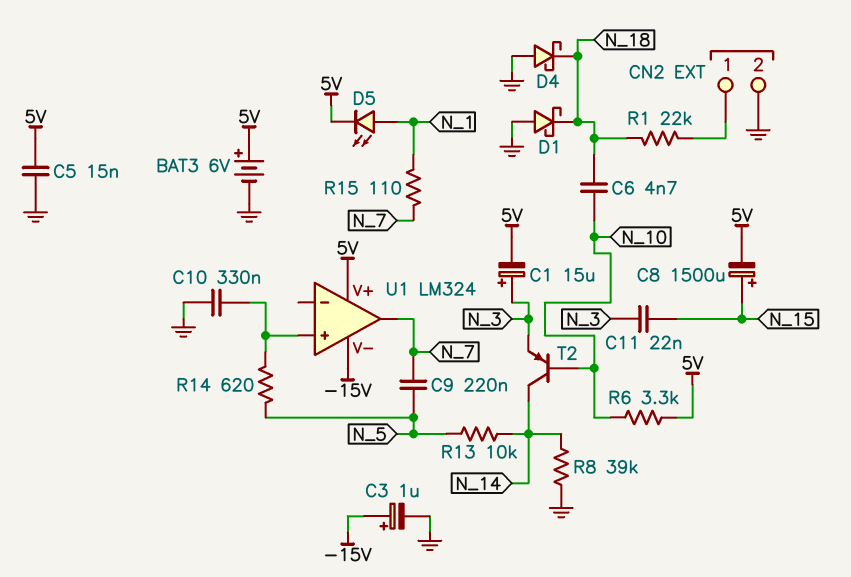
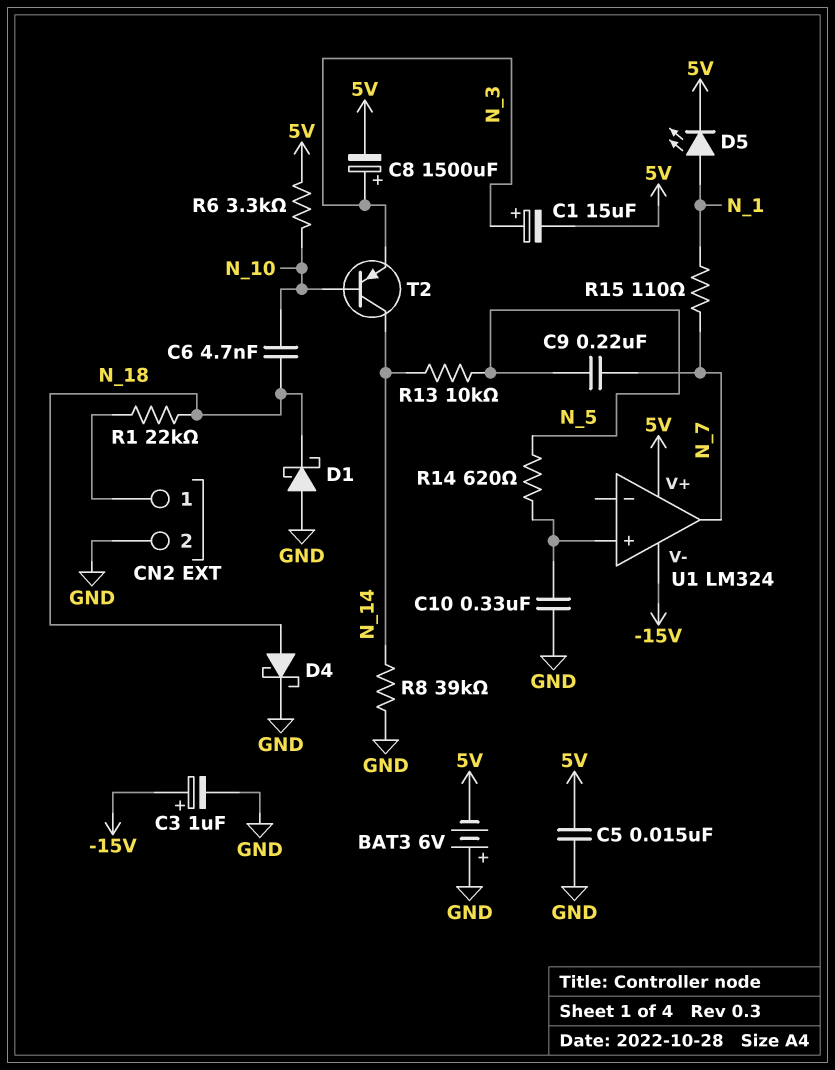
BAT3: 6V (plus 5V, minus GND) -> 6V (plus GND, minus 5V)
C8: 1500uF (plus N_15, minus 5V) -> 1500uF (plus N_3, minus 5V)
C11: 22nF (N_3, N_15) -> none
D4: schottky (A GND, K N_18) -> schottky (A N_18, K GND)

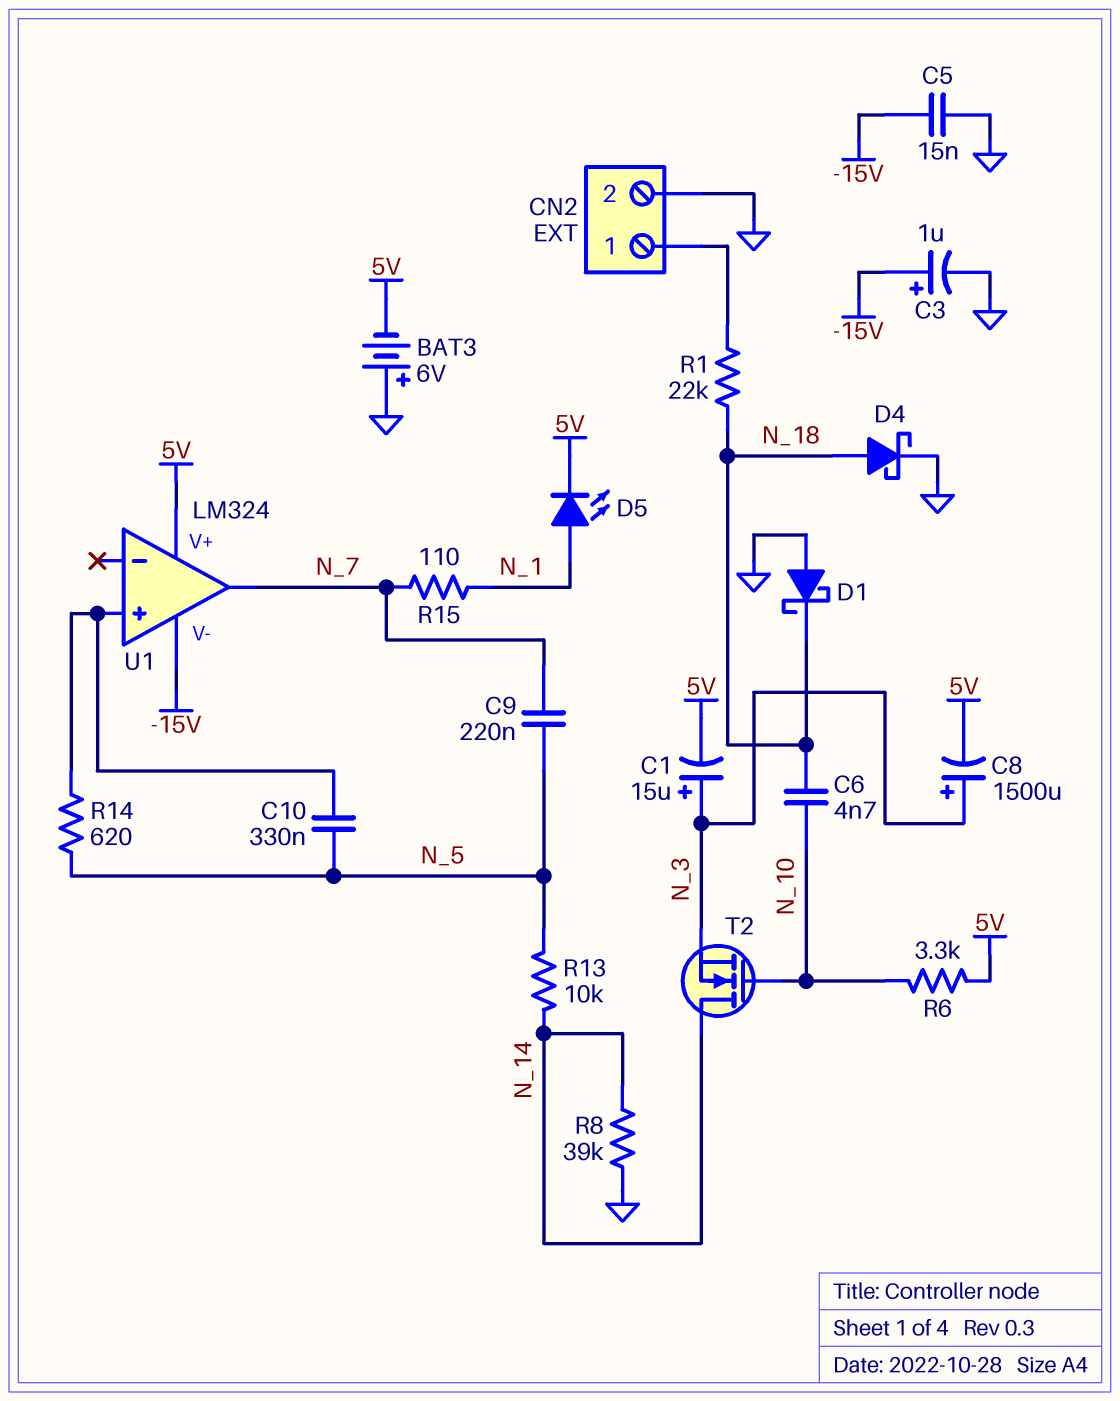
C5: 15nF (5V, GND) -> 15nF (-15V, GND)
C10: 330nF (GND, U1/in+) -> 330nF (N_5, U1/in+)
T2: PNP (B N_10, C N_14, E N_3) -> NMOS (G N_10, D N_14, S N_3)

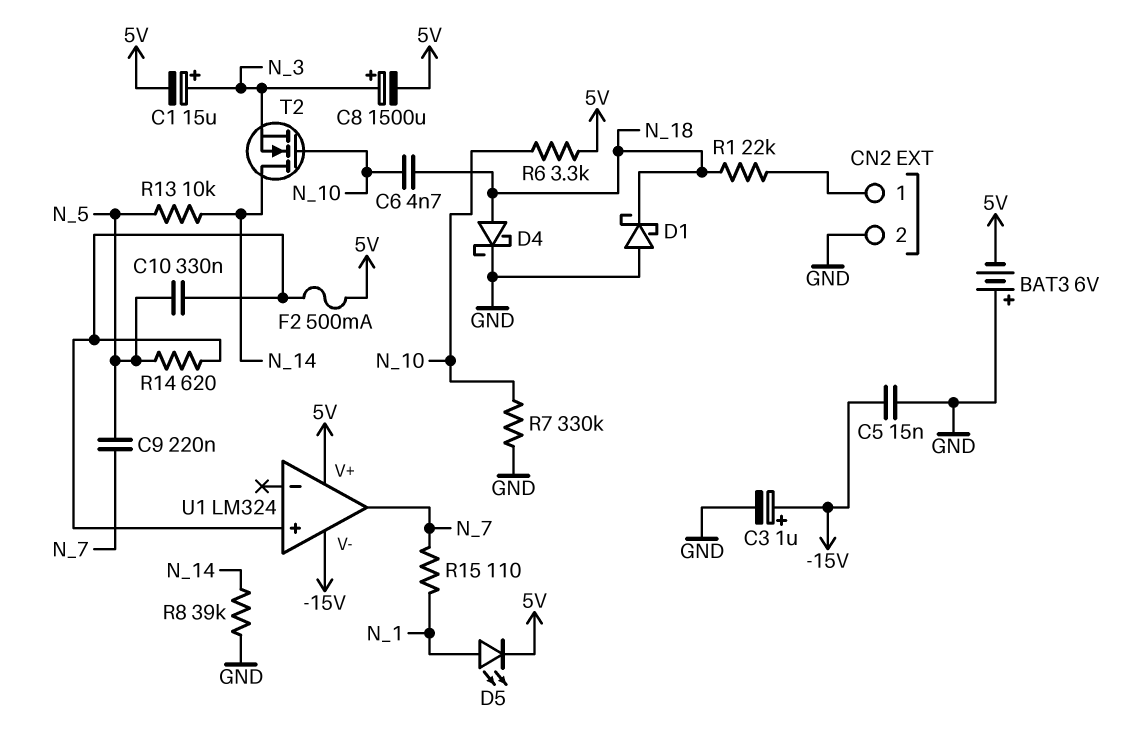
F2: none -> 500mA (5V, U1/in+)
R7: none -> 330k (GND, N_10)

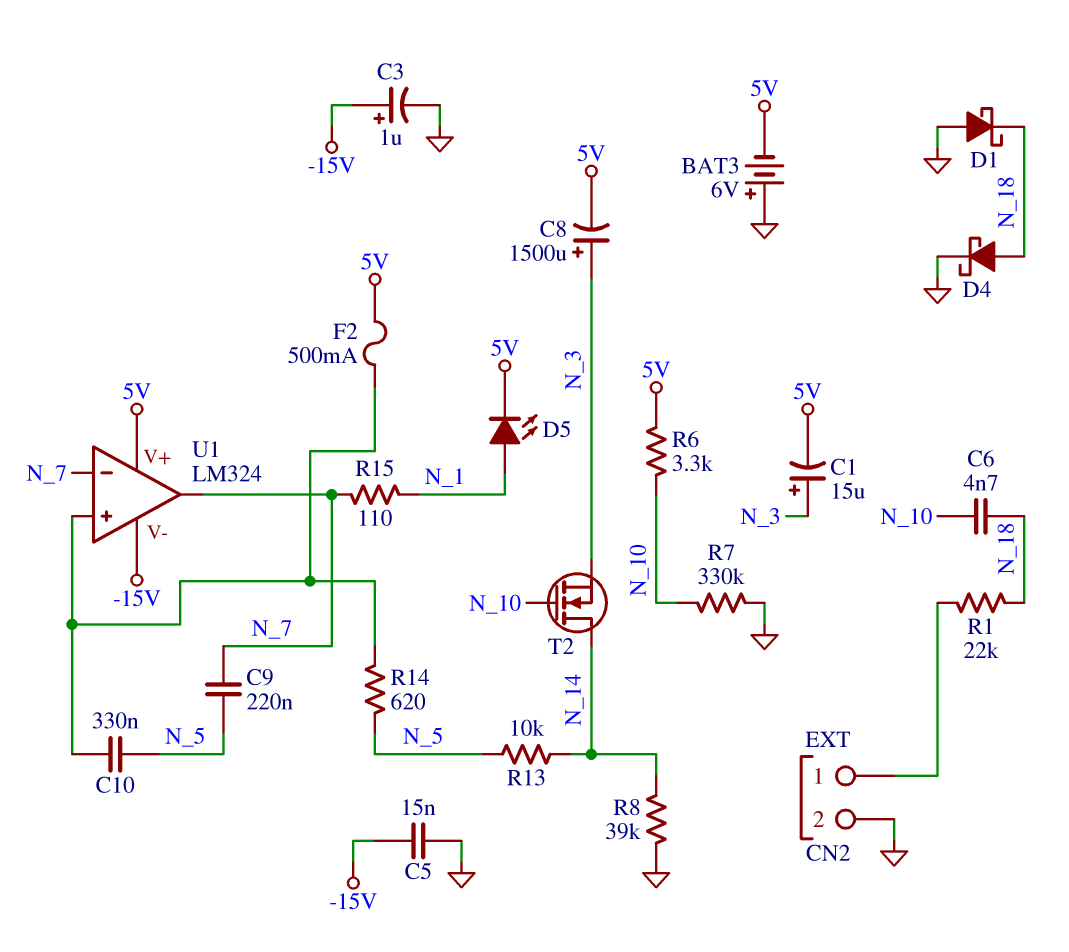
U1 pin in-: none -> N_7

